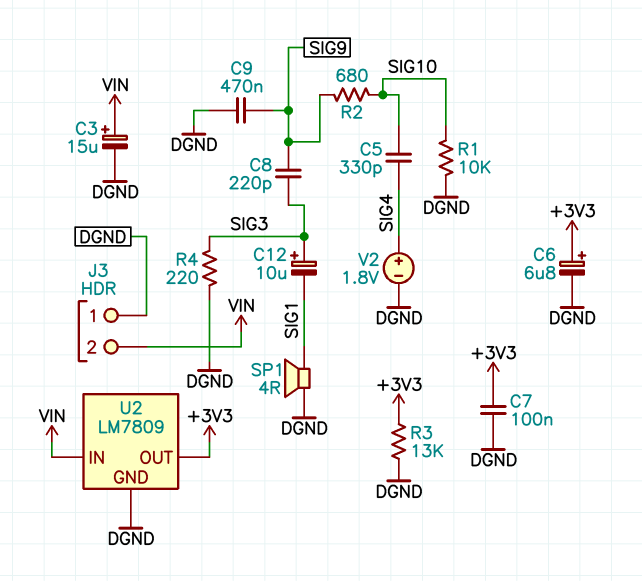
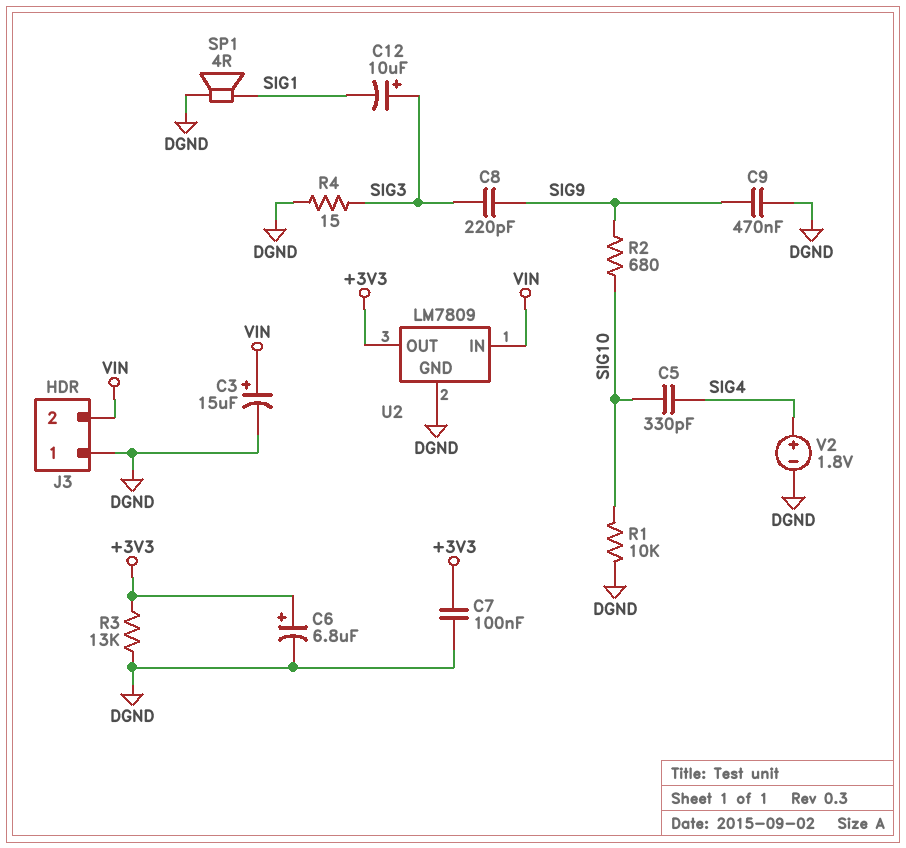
R4: 220 (DGND, SIG3) -> 15 (DGND, SIG3)

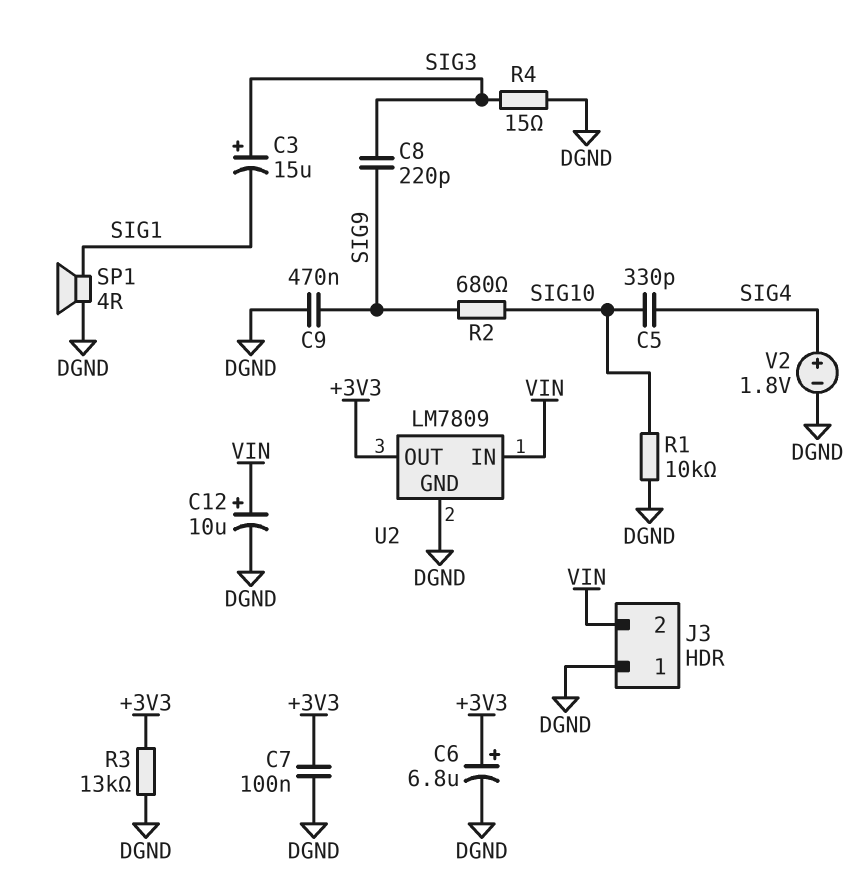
C3: 15uF (plus VIN, minus DGND) -> 15uF (plus SIG3, minus SIG1)
C12: 10uF (plus SIG3, minus SIG1) -> 10uF (plus VIN, minus DGND)

